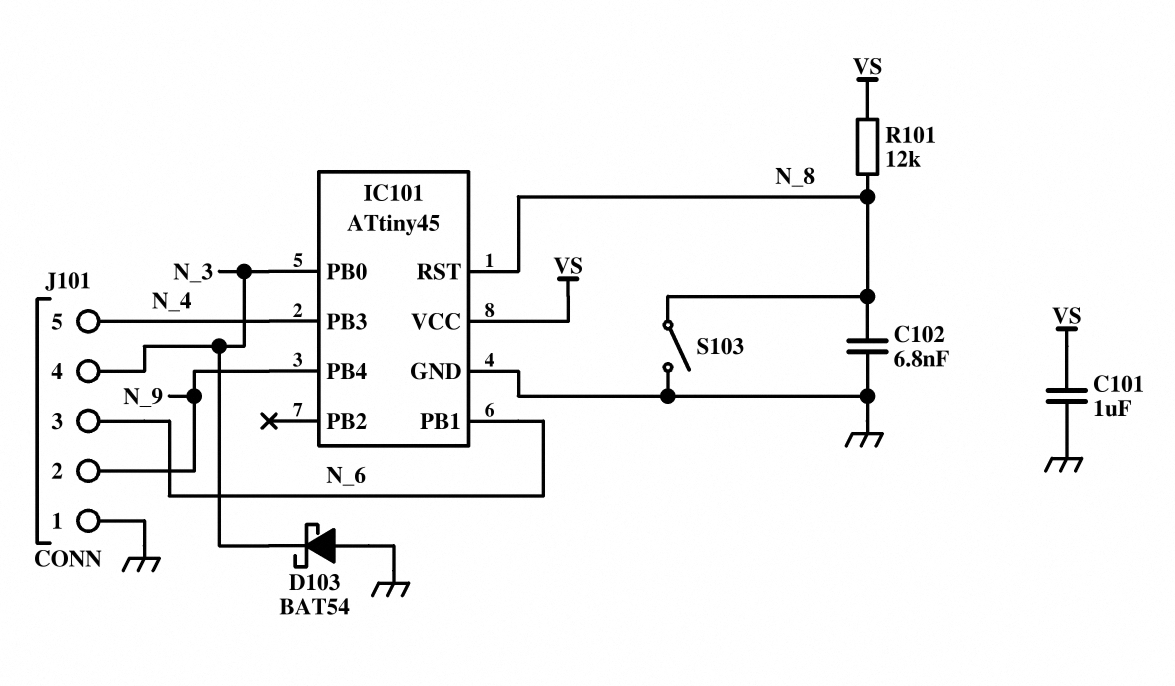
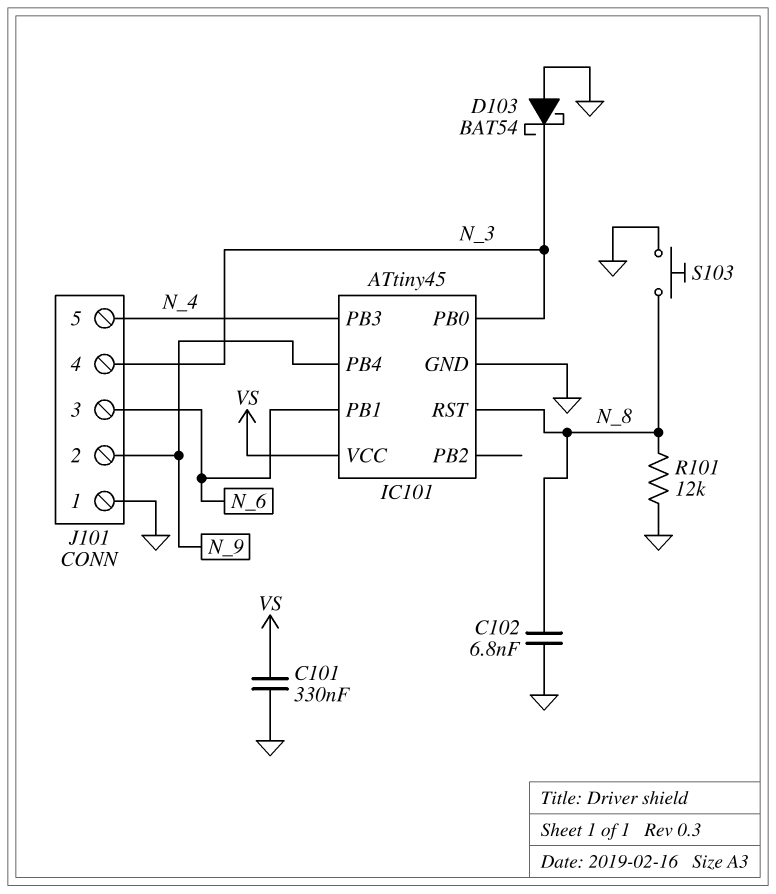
C101: 1uF (GND, VS) -> 330nF (GND, VS)
R101: 12k (N_8, VS) -> 12k (GND, N_8)
S103: switch (GND, N_8) -> button (GND, N_8)

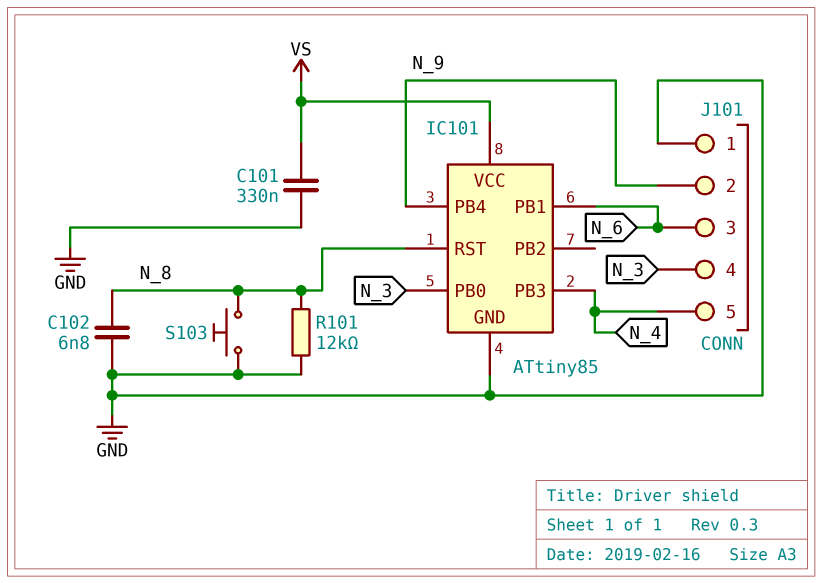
D103: schottky BAT54 (A GND, K N_3) -> none
IC101: ATtiny45 -> ATtiny85

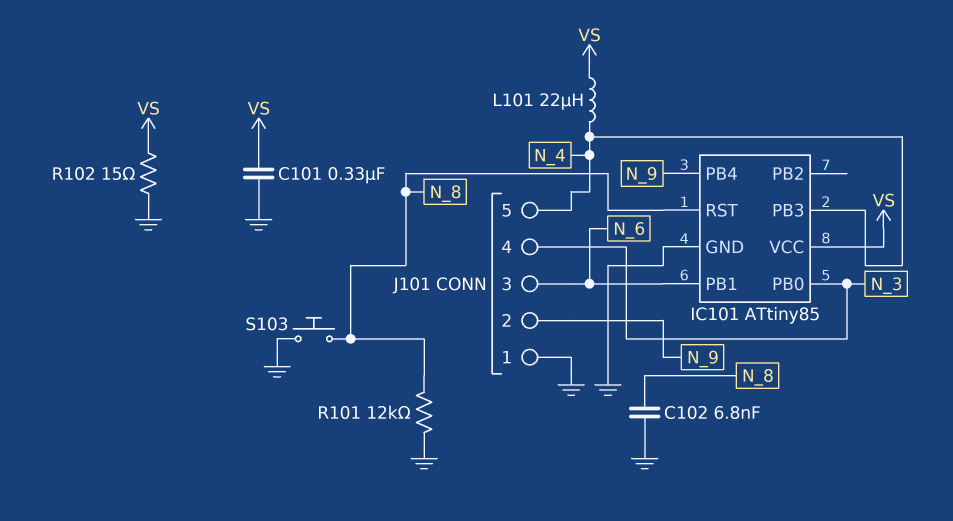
L101: none -> 22uH (N_4, VS)
R102: none -> 15 (GND, VS)

